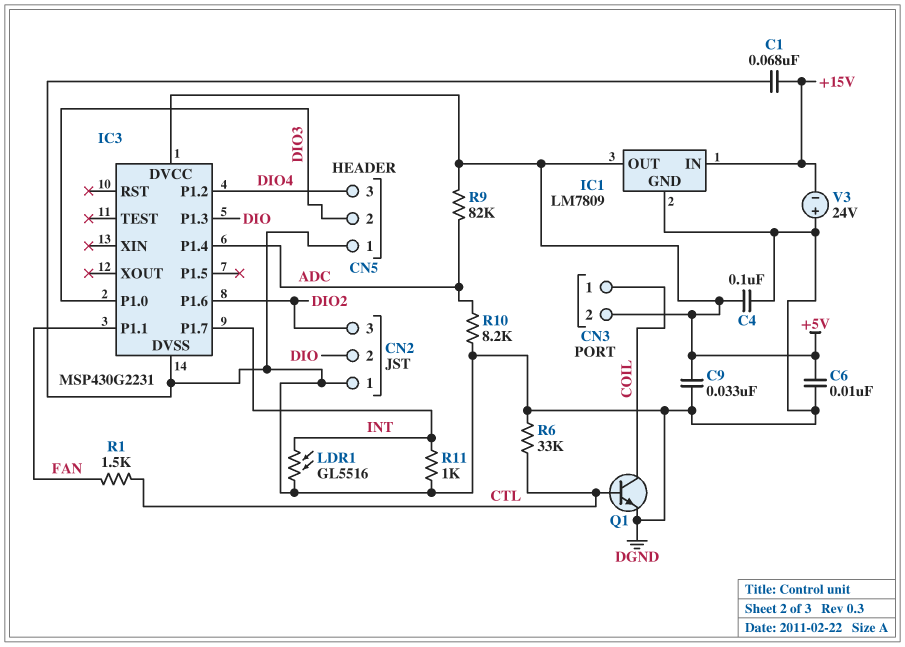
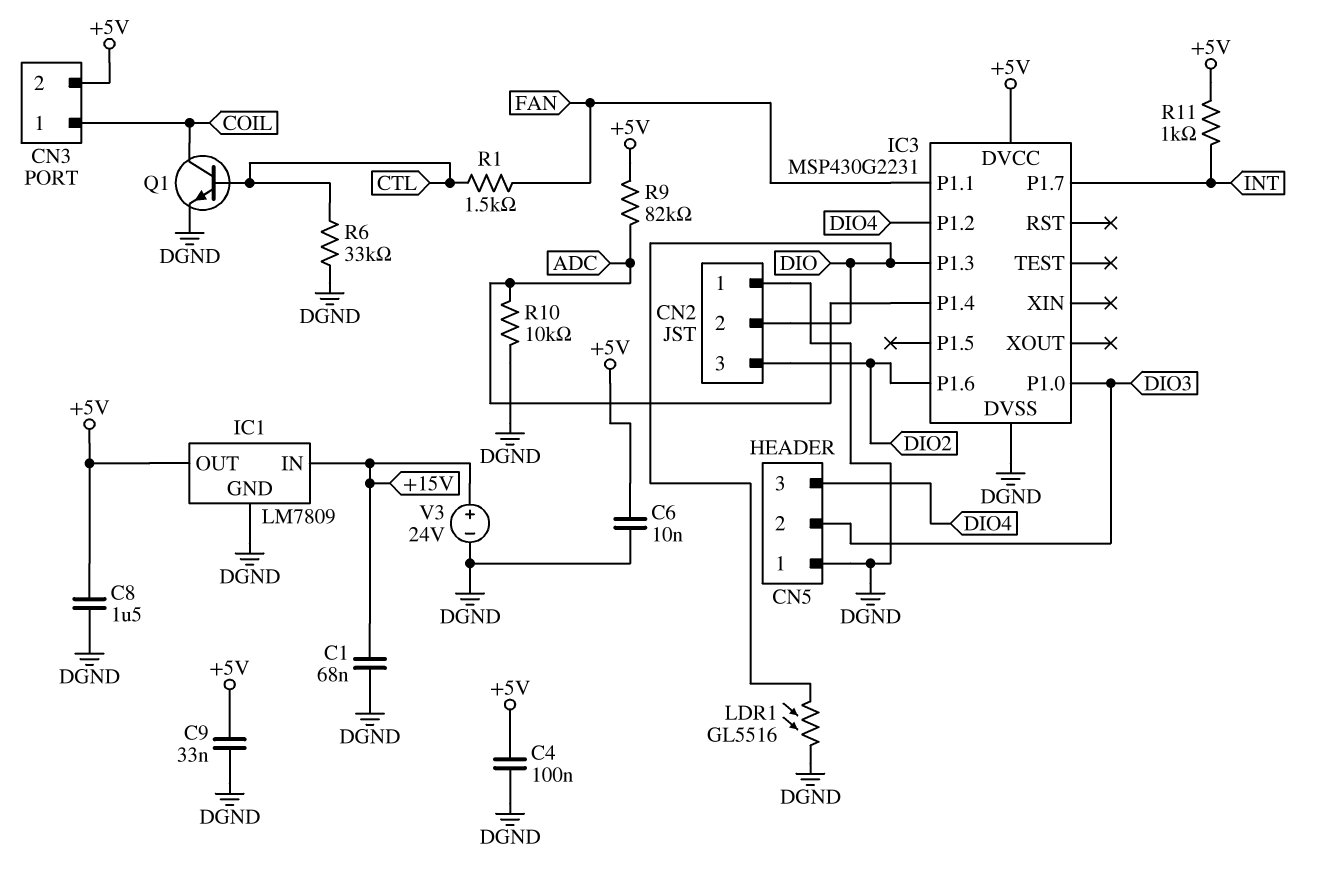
C8: none -> 1.5uF (+5V, DGND)
LDR1: GL5516 (DGND, INT) -> GL5516 (DGND, DIO)
R10: 8.2k (ADC, DGND) -> 10k (ADC, DGND)
R11: 1k (DGND, INT) -> 1k (+5V, INT)
V3: 24V (plus DGND, minus +15V) -> 24V (plus +15V, minus DGND)

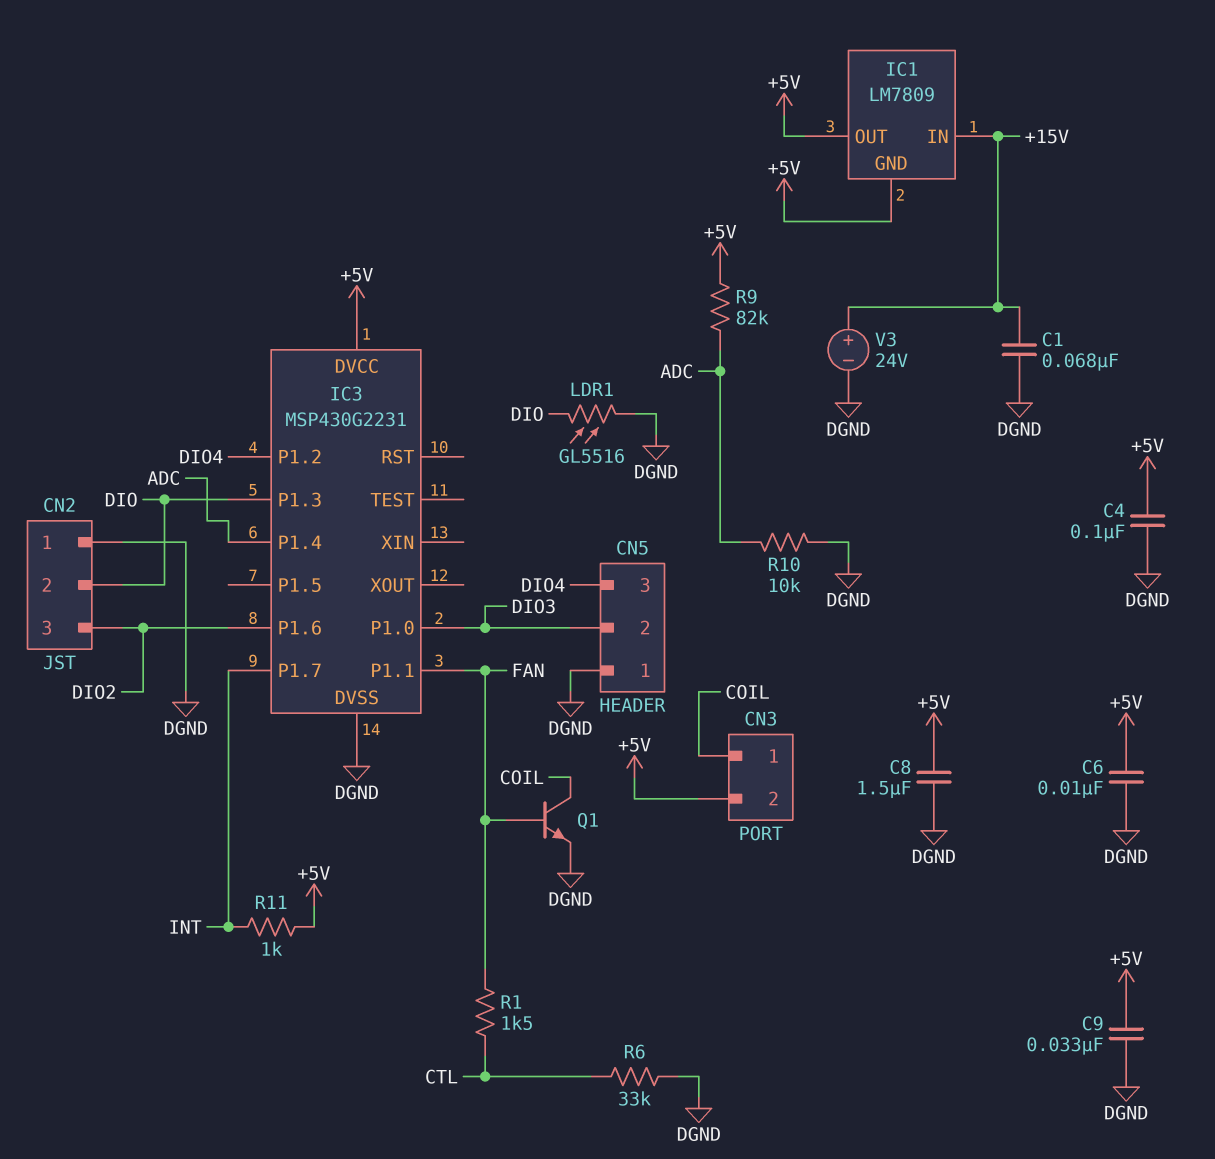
IC1 pin GND: DGND -> +5V
Q1: NPN (B CTL, C COIL, E DGND) -> NPN (B FAN, C COIL, E DGND)

